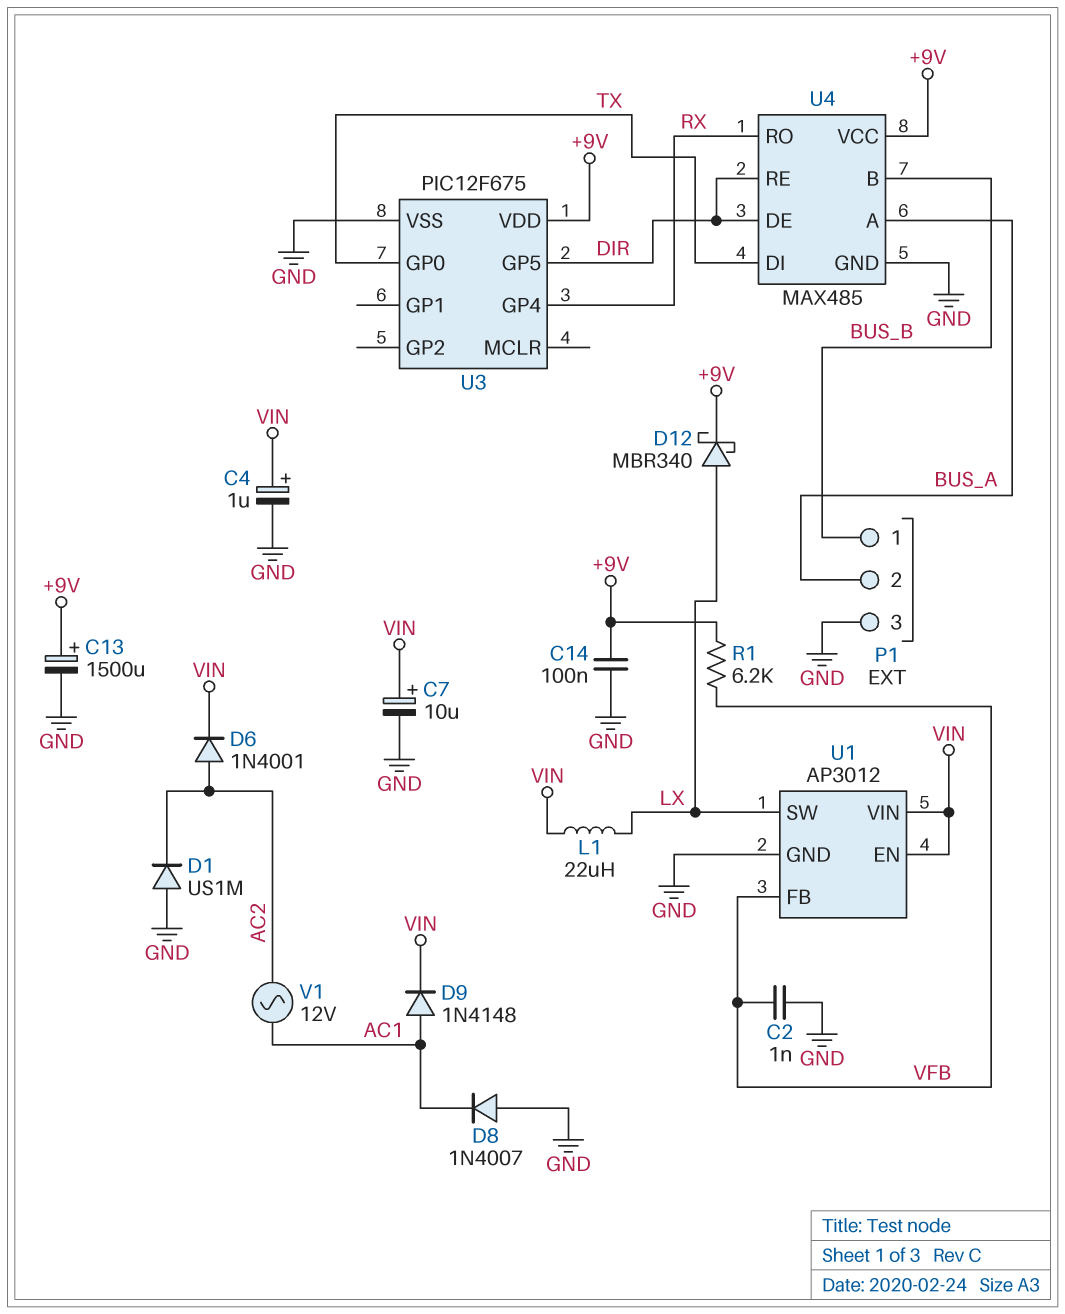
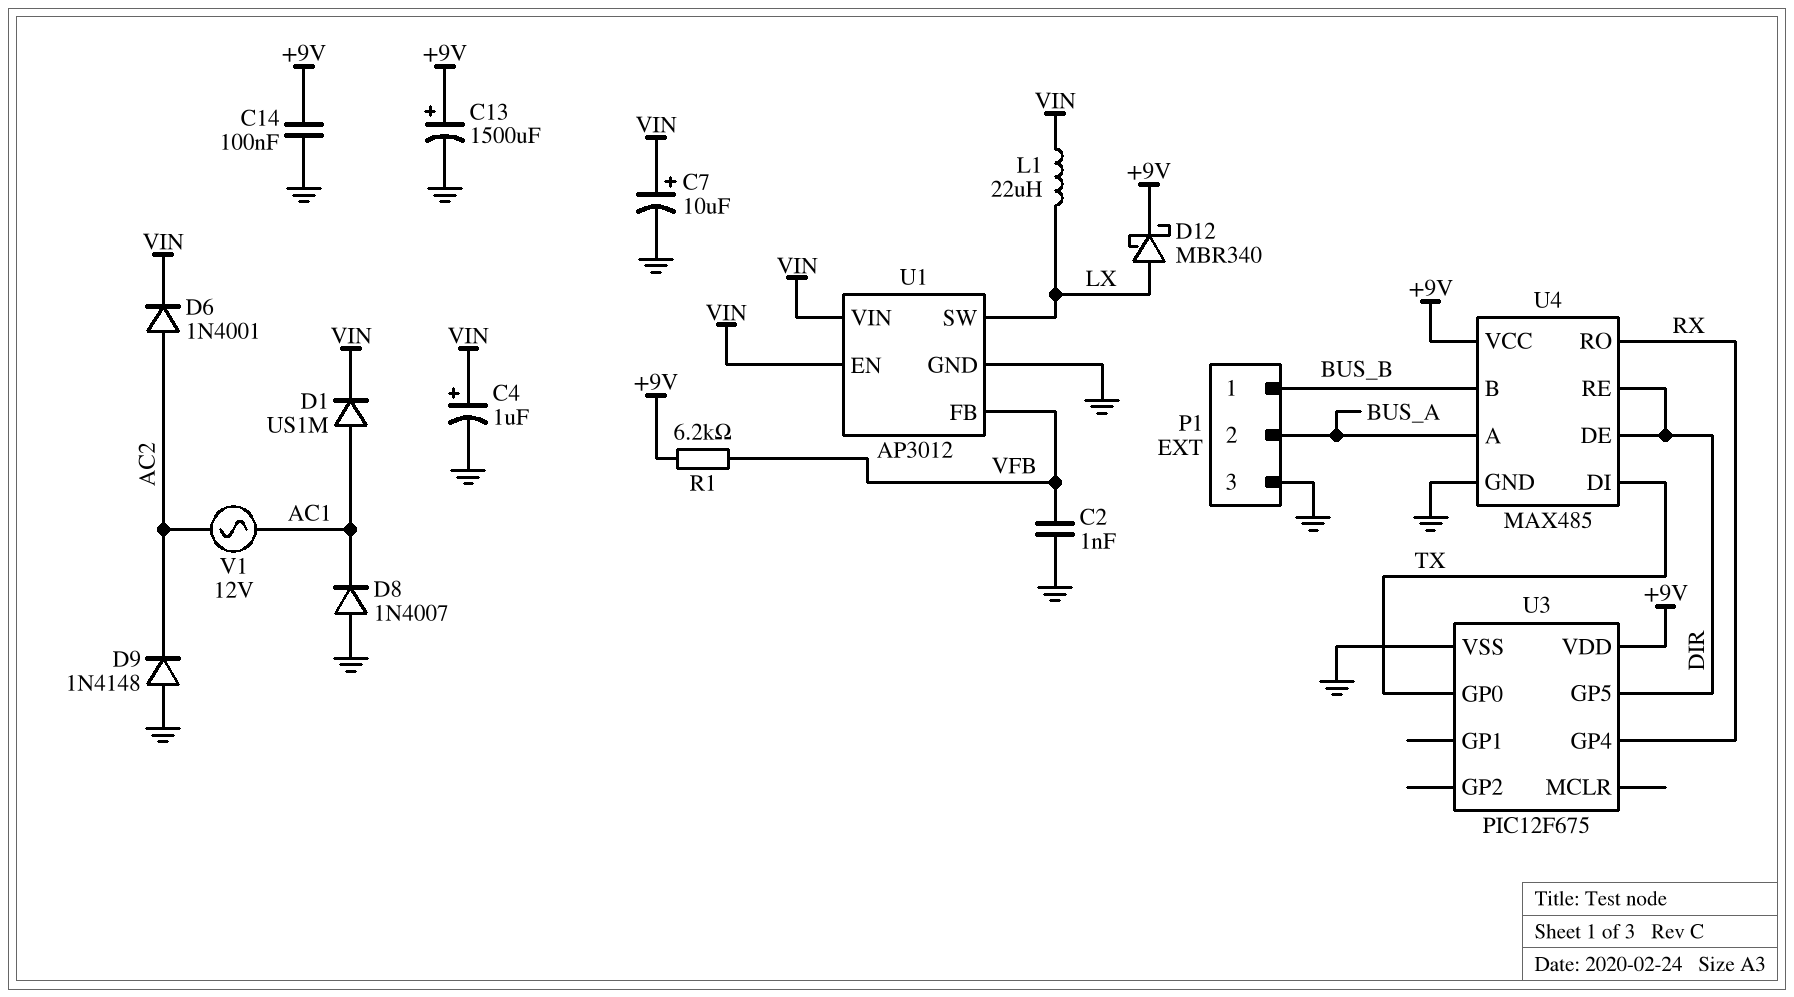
D1: diode US1M (A GND, K AC2) -> diode US1M (A AC1, K VIN)
D9: diode 1N4148 (A AC1, K VIN) -> diode 1N4148 (A GND, K AC2)

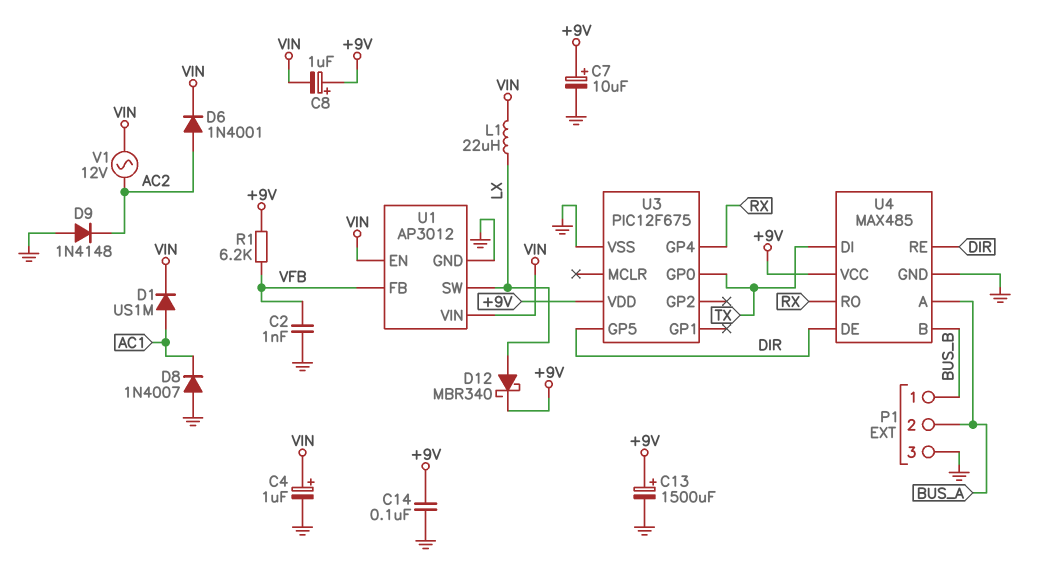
C7: 10uF (plus VIN, minus GND) -> 10uF (plus +9V, minus GND)
C8: none -> 1uF (plus +9V, minus VIN)
V1: AC 12V (AC1, AC2) -> AC 12V (AC2, VIN)

